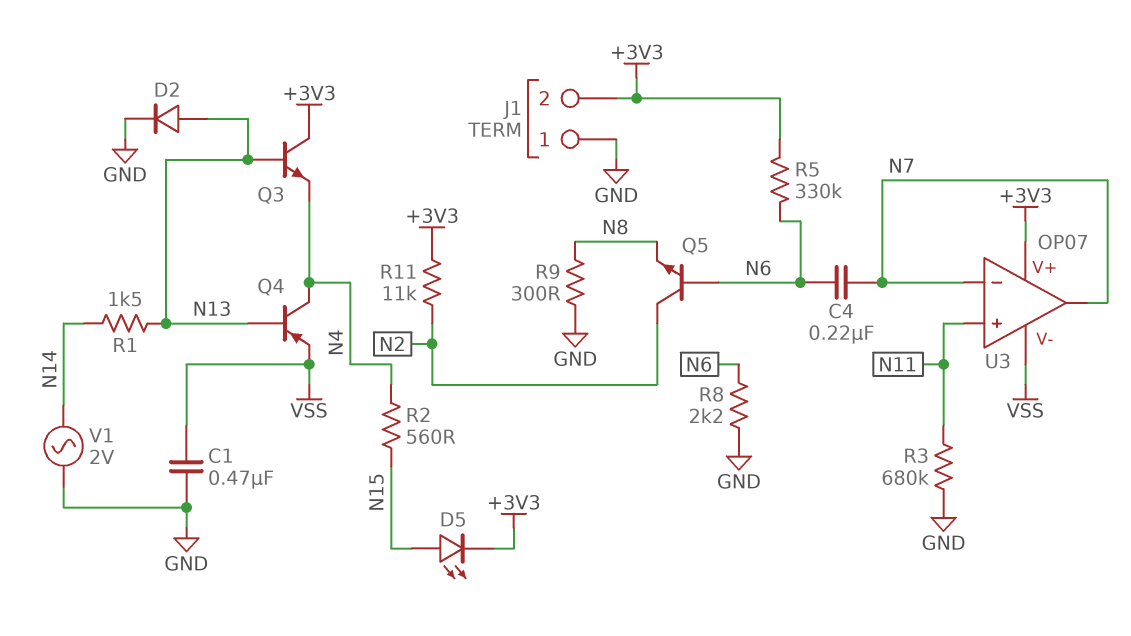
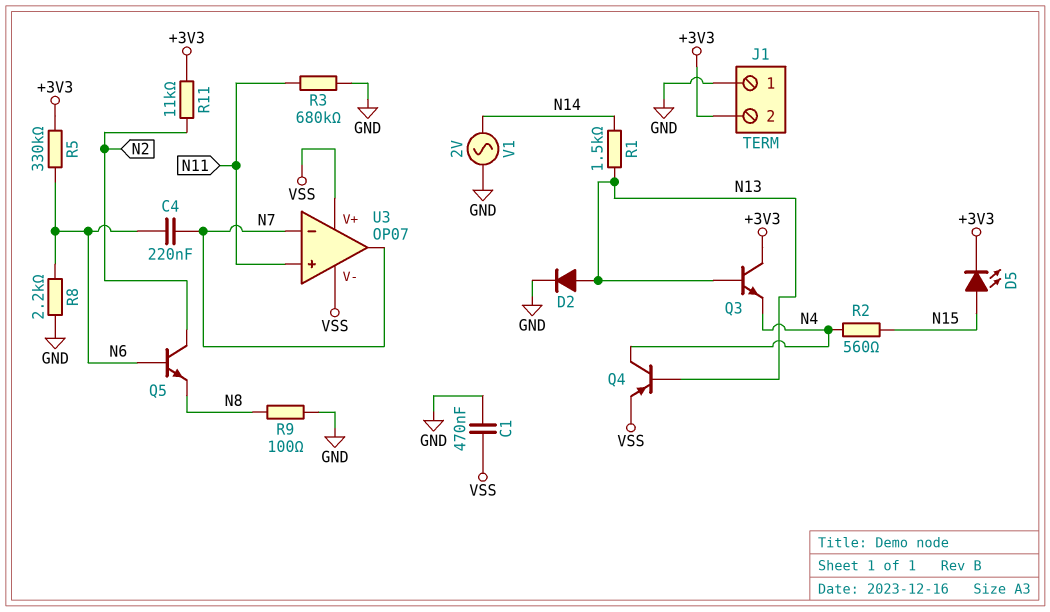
R9: 300 (GND, N8) -> 100 (GND, N8)
U3 pin V+: +3V3 -> VSS

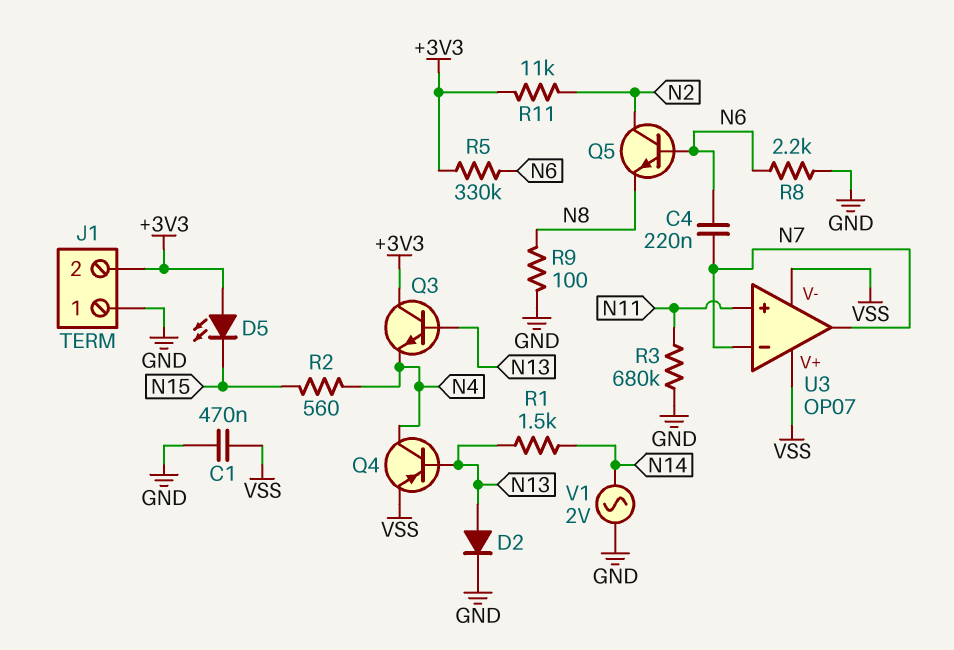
D5: LED (A N15, K +3V3) -> LED (A +3V3, K N15)

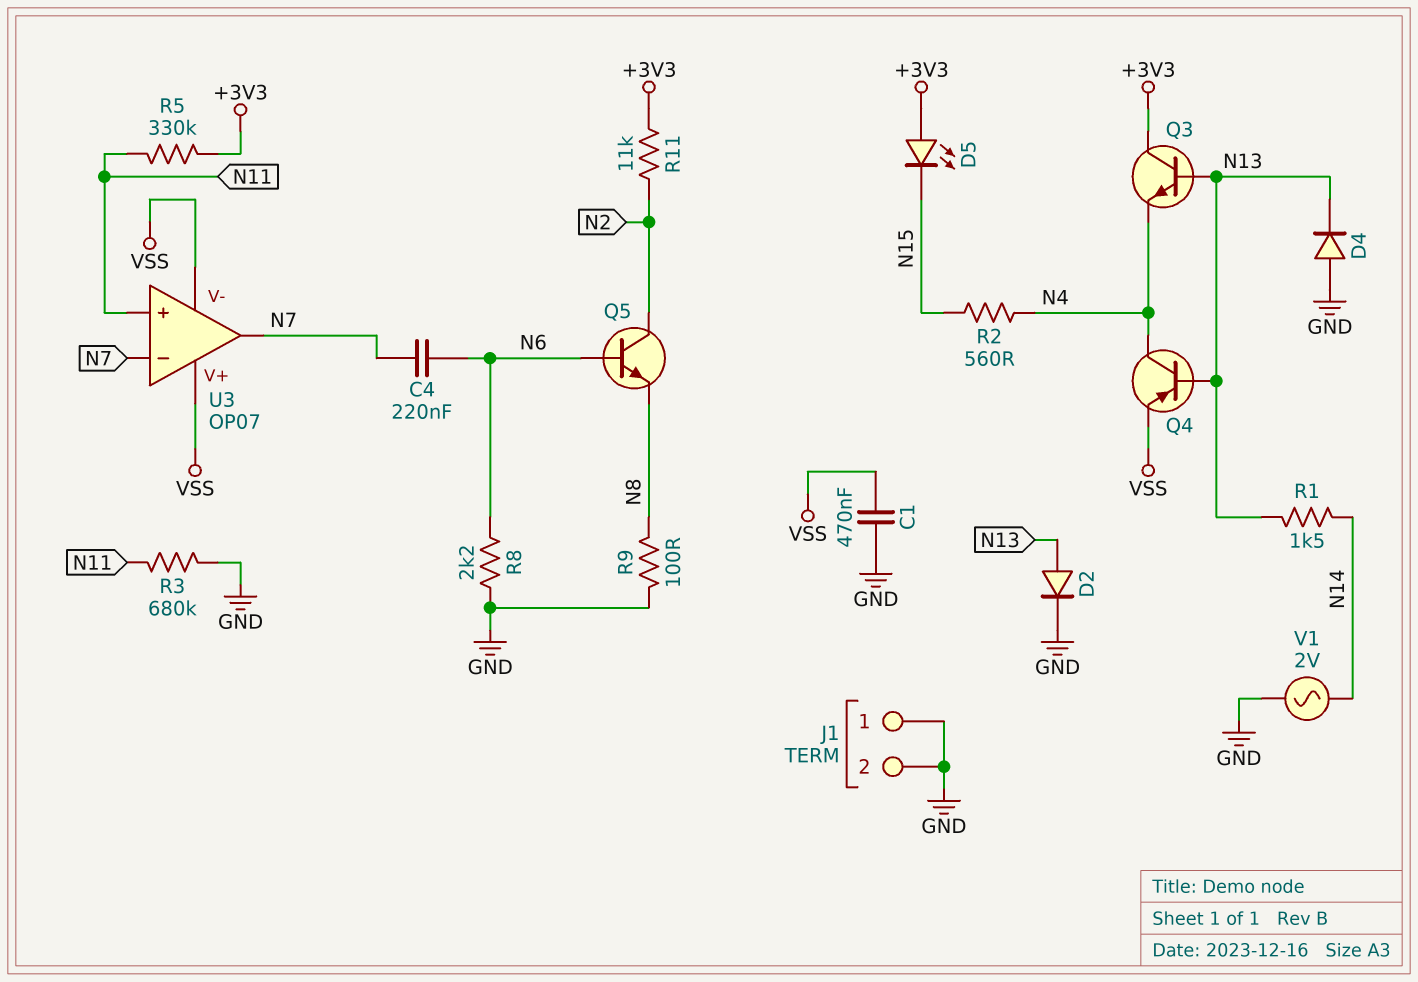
D4: none -> diode (A GND, K N13)
J1 pin 2: +3V3 -> GND
R5: 330k (+3V3, N6) -> 330k (+3V3, N11)

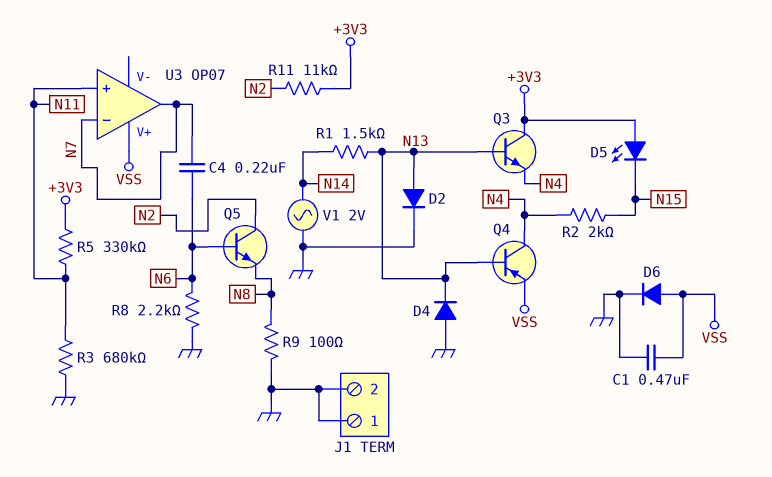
D6: none -> diode (A VSS, K GND)
R2: 560 (N4, N15) -> 2k (N4, N15)
U3 pin V-: VSS -> none

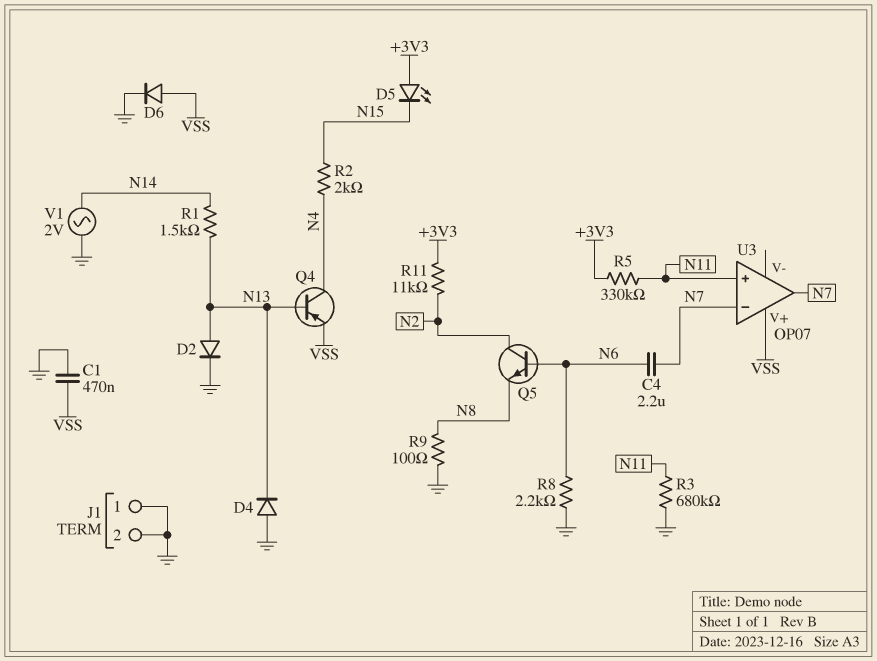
C4: 220nF (N6, N7) -> 2.2uF (N6, N7)
Q3: NPN (B N13, C +3V3, E N4) -> none

